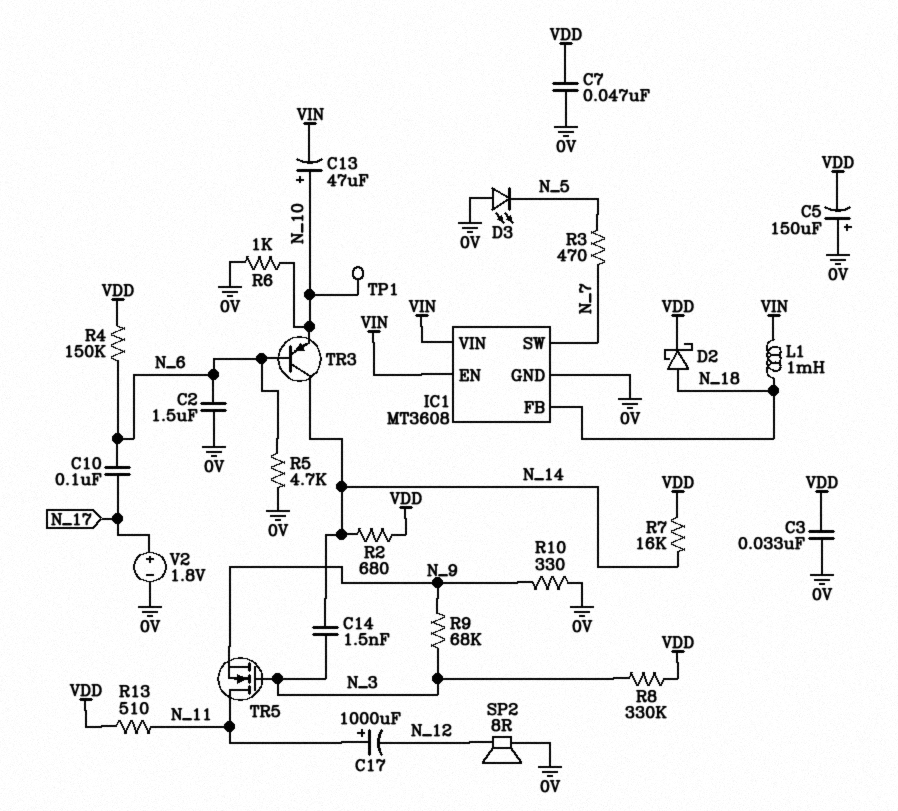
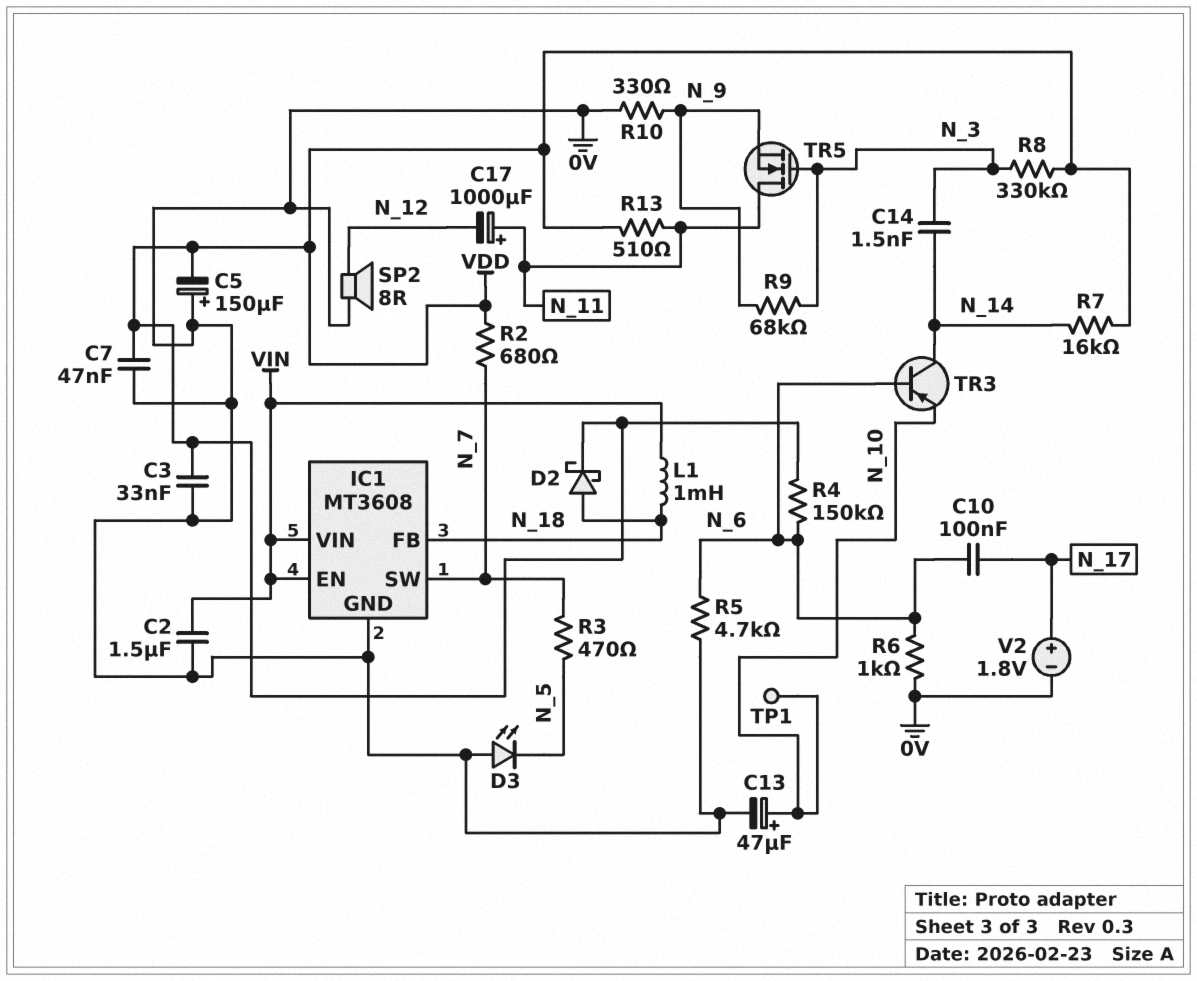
C2: 1.5uF (0V, N_6) -> 1.5uF (0V, VIN)
C13: 47uF (plus N_10, minus VIN) -> 47uF (plus N_10, minus 0V)
R2: 680 (N_14, VDD) -> 680 (N_7, VDD)
R6: 1k (0V, N_10) -> 1k (0V, N_6)

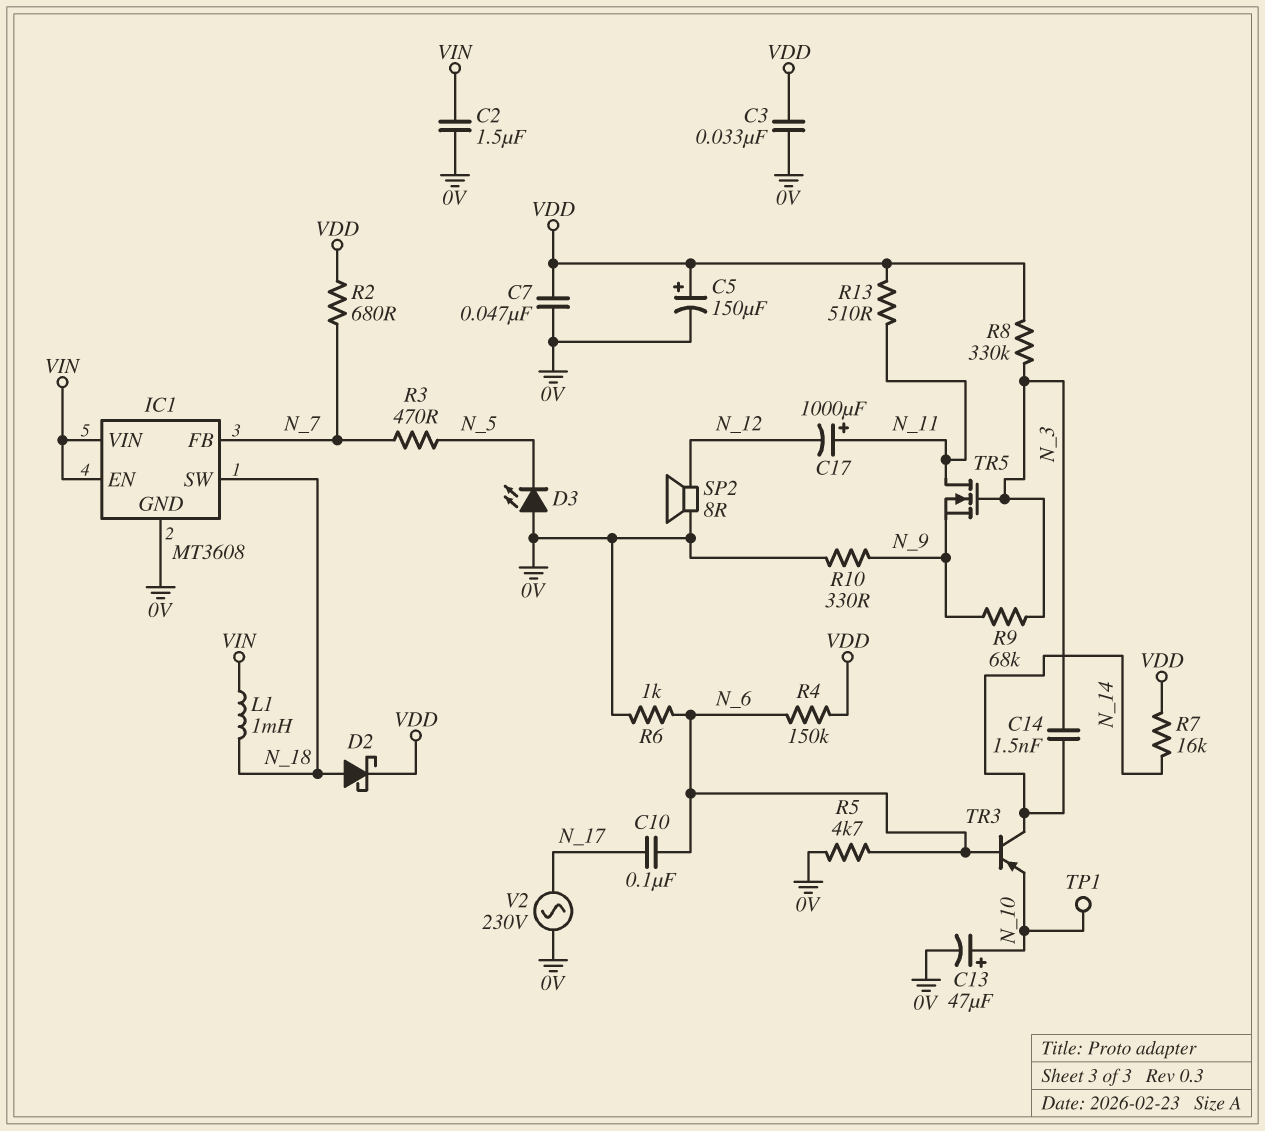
C5: 150uF (plus 0V, minus VDD) -> 150uF (plus VDD, minus 0V)
IC1 pin FB: N_18 -> N_7
IC1 pin SW: N_7 -> N_18
V2: 1.8V (plus N_17, minus 0V) -> AC 230V (0V, N_17)

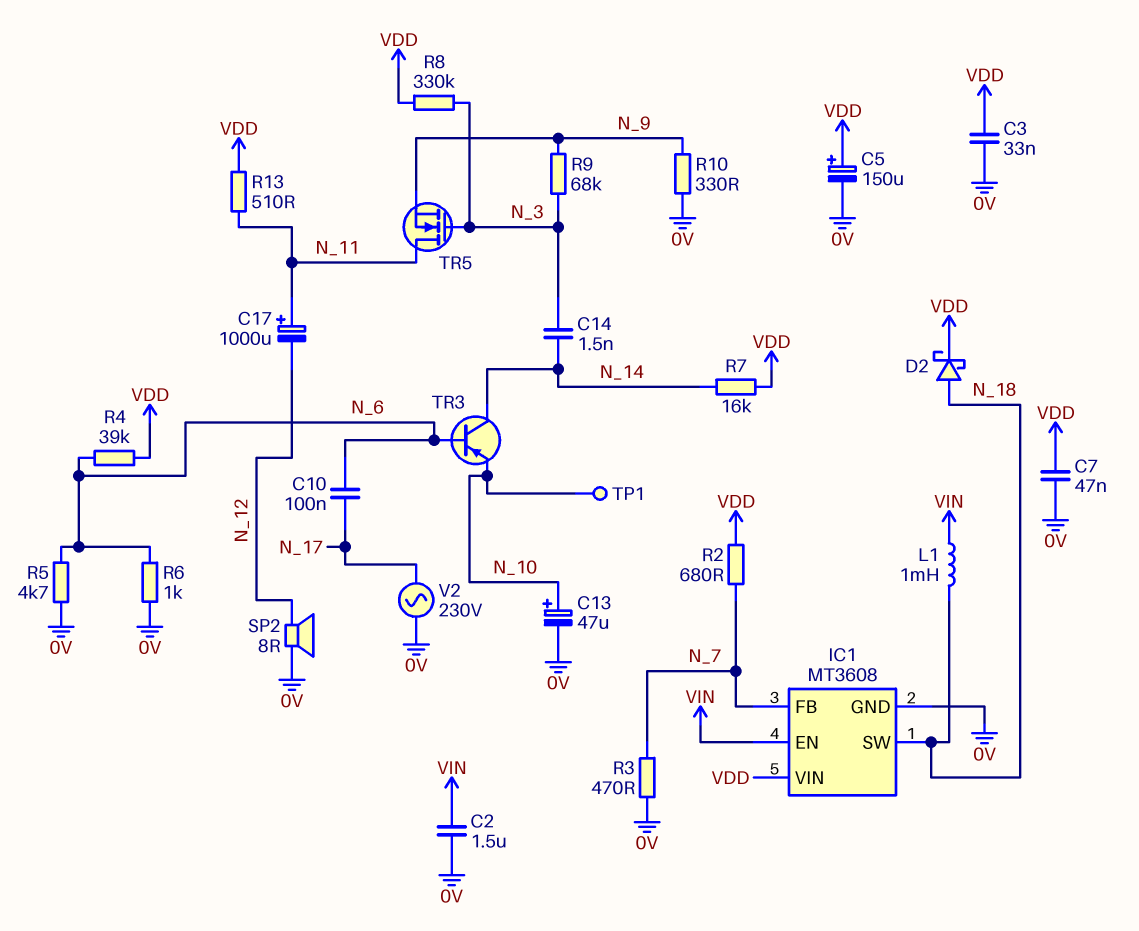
D3: LED (A 0V, K N_5) -> none
IC1 pin VIN: VIN -> VDD
R3: 470 (N_5, N_7) -> 470 (0V, N_7)
R4: 150k (N_6, VDD) -> 39k (N_6, VDD)

